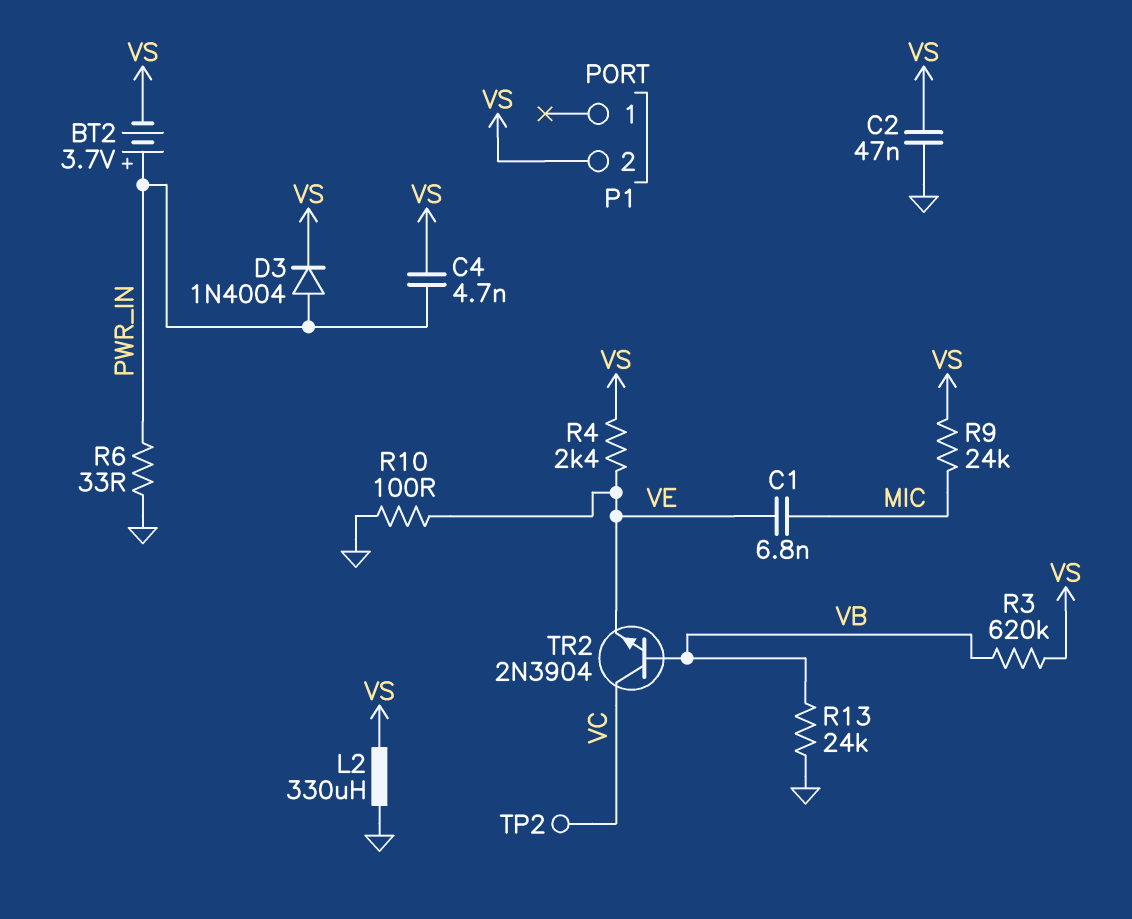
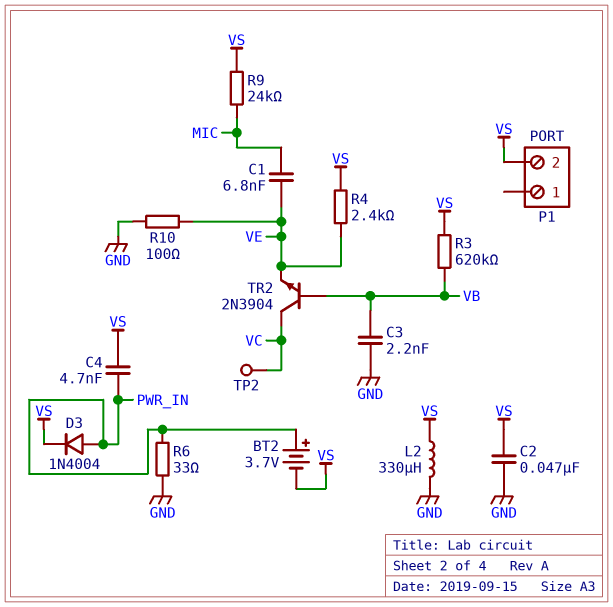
C3: none -> 2.2nF (GND, VB)
R13: 24k (GND, VB) -> none

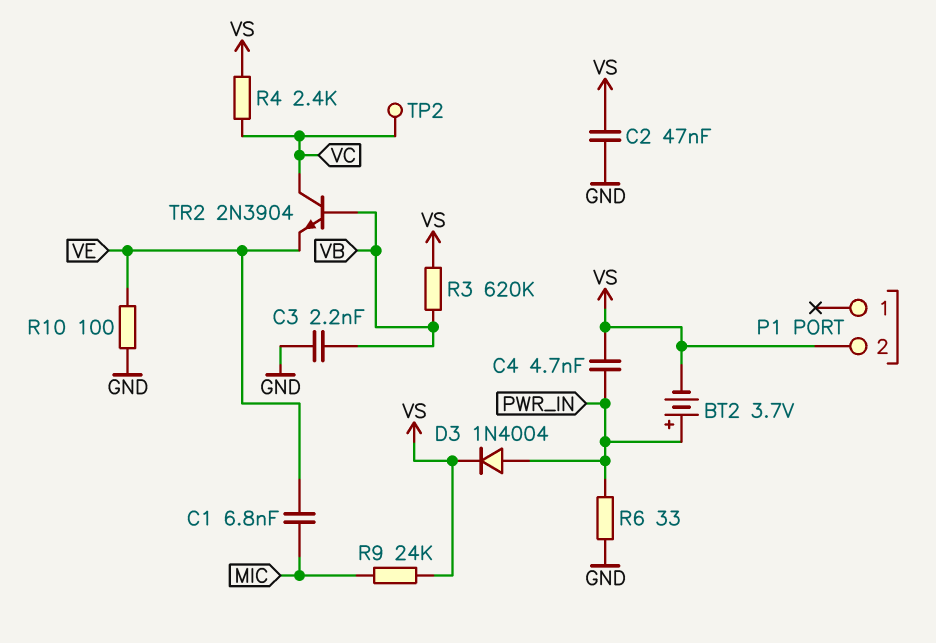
L2: 330uH (GND, VS) -> none
R4: 2.4k (VE, VS) -> 2.4k (VC, VS)

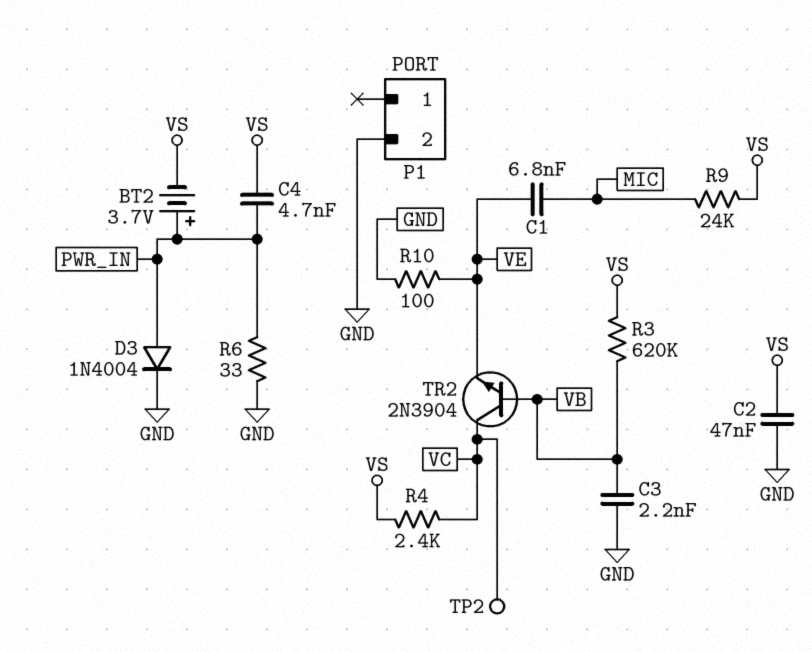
D3: diode 1N4004 (A PWR_IN, K VS) -> diode 1N4004 (A PWR_IN, K GND)
P1 pin 2: VS -> GND

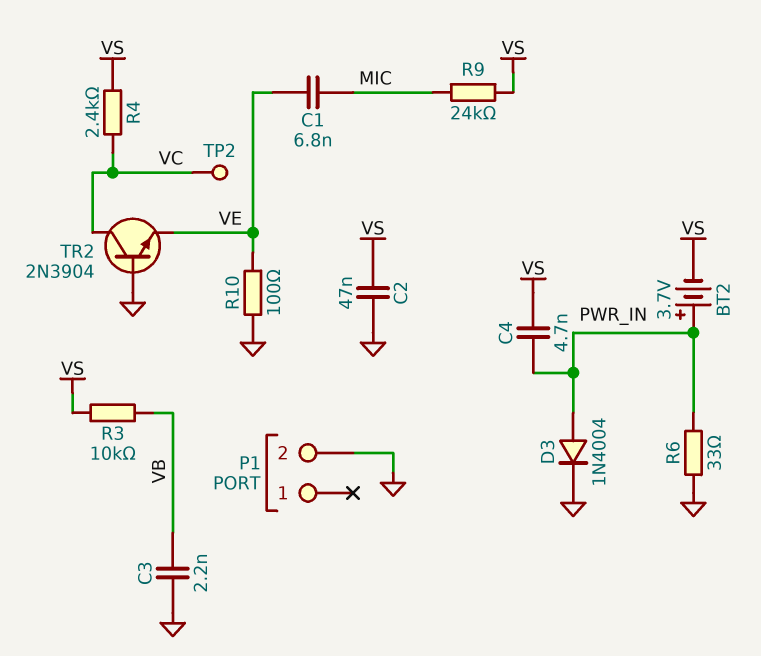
R3: 620k (VB, VS) -> 10k (VB, VS)
TR2: NPN 2N3904 (B VB, C VC, E VE) -> NPN 2N3904 (B GND, C VC, E VE)

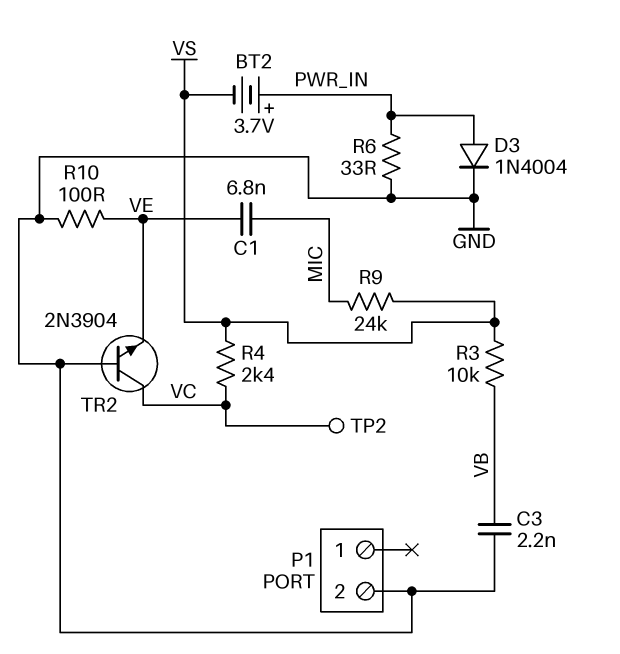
C2: 47nF (GND, VS) -> none
C4: 4.7nF (PWR_IN, VS) -> none

